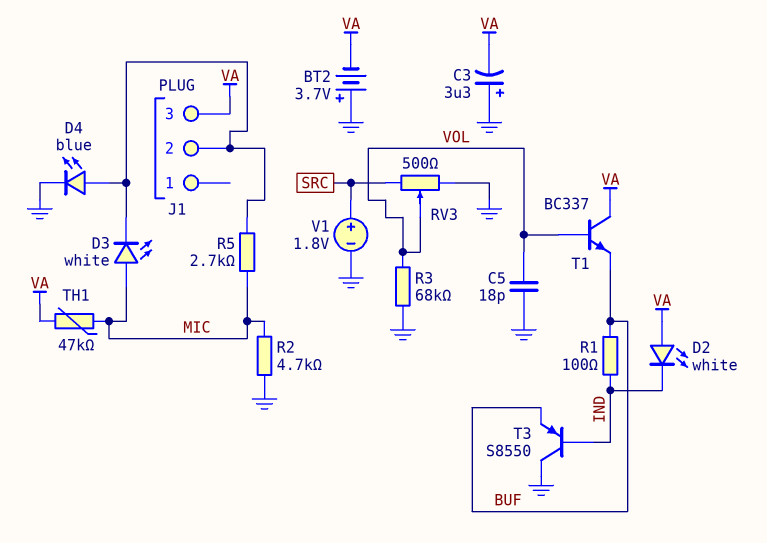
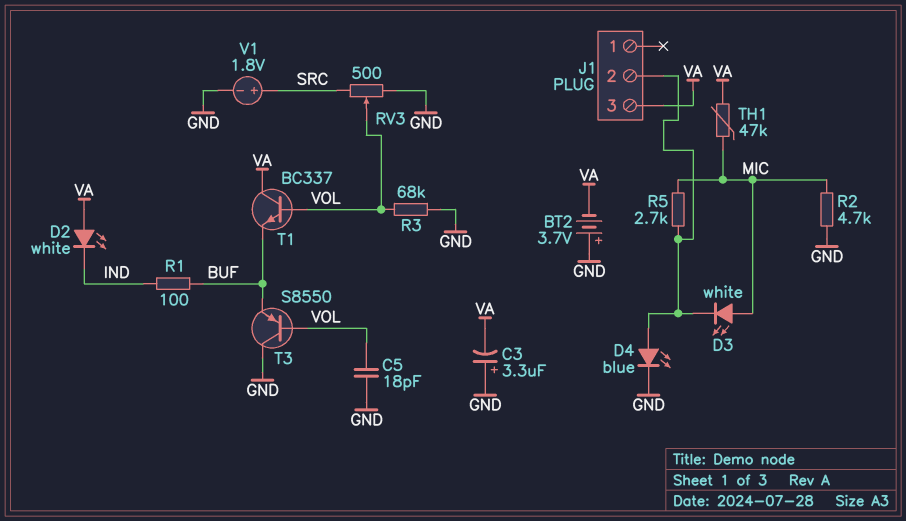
T3: PNP S8550 (B IND, C GND, E BUF) -> PNP S8550 (B VOL, C GND, E BUF)

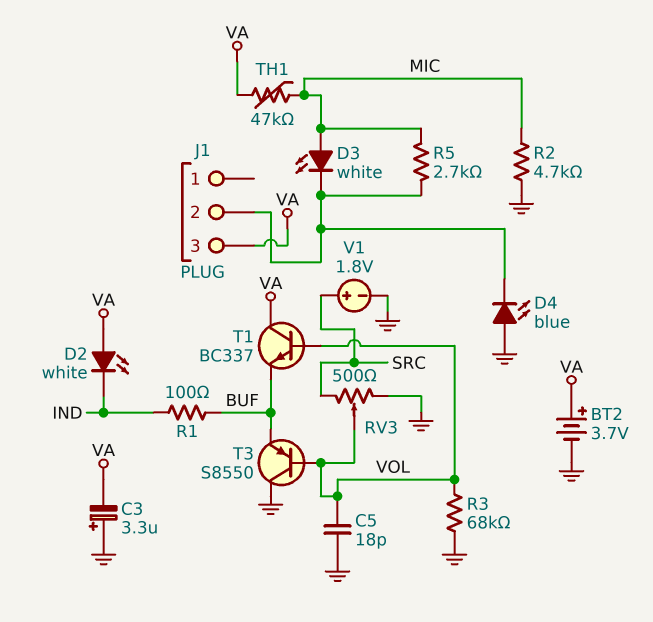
BT2: 3.7V (plus GND, minus VA) -> 3.7V (plus VA, minus GND)
D4: LED blue (A J1/2, K GND) -> LED blue (A GND, K J1/2)

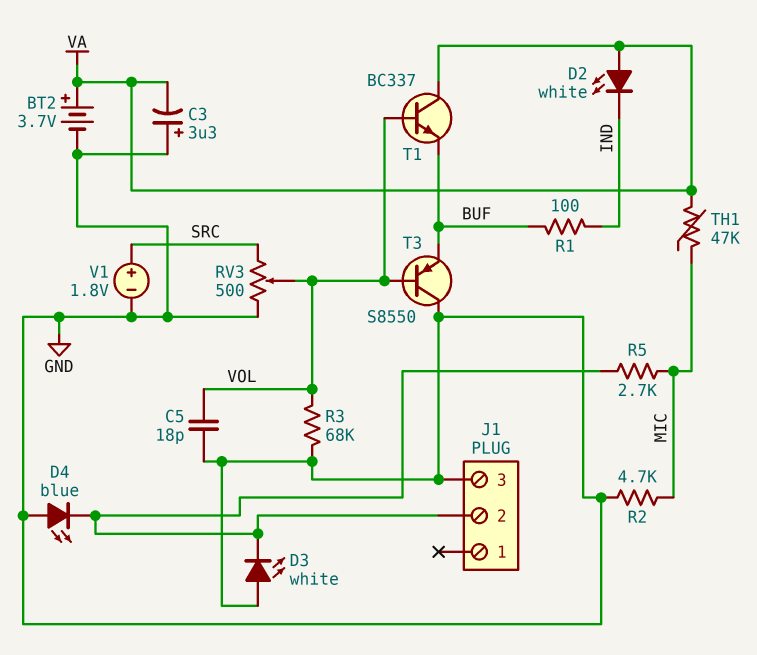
D3: LED white (A MIC, K J1/2) -> LED white (A GND, K J1/2)
J1 pin 3: VA -> GND

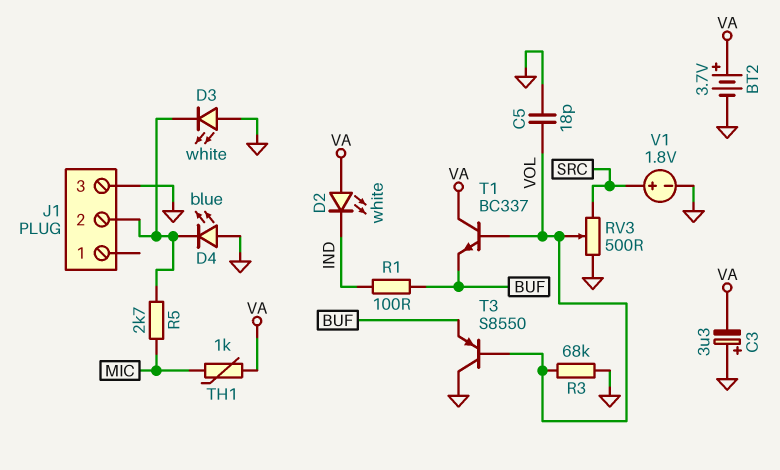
R2: 4.7k (GND, MIC) -> none
TH1: 47k (MIC, VA) -> 1k (MIC, VA)

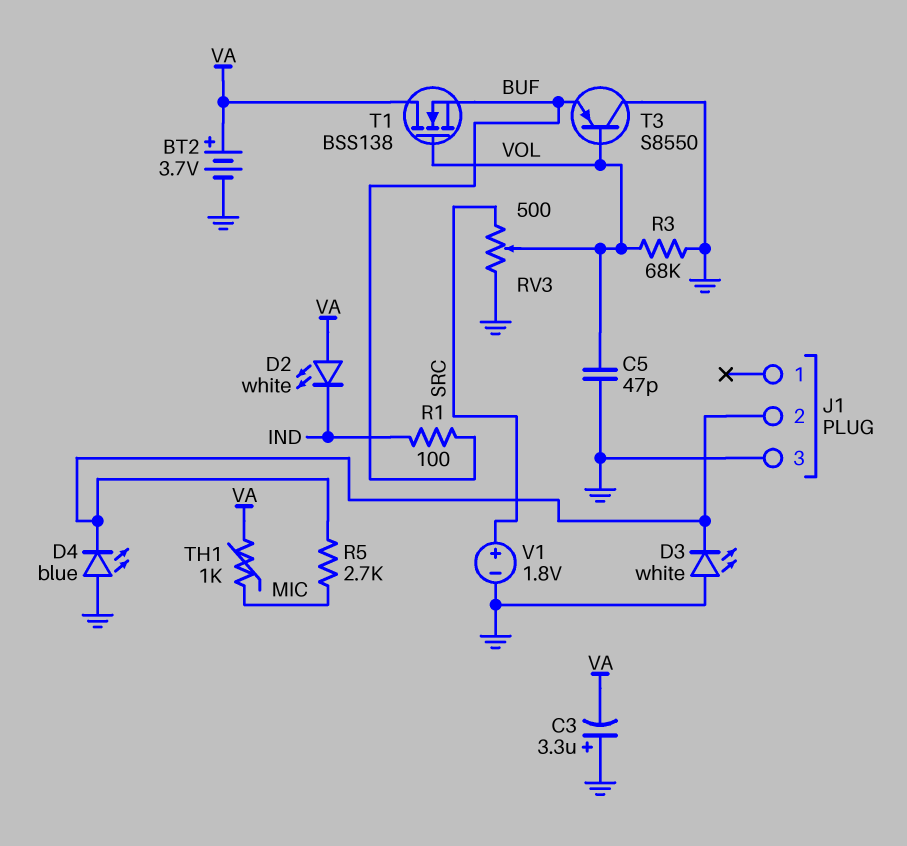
C5: 18pF (GND, VOL) -> 47pF (GND, VOL)
T1: NPN BC337 (B VOL, C VA, E BUF) -> NMOS BSS138 (G VOL, D VA, S BUF)

